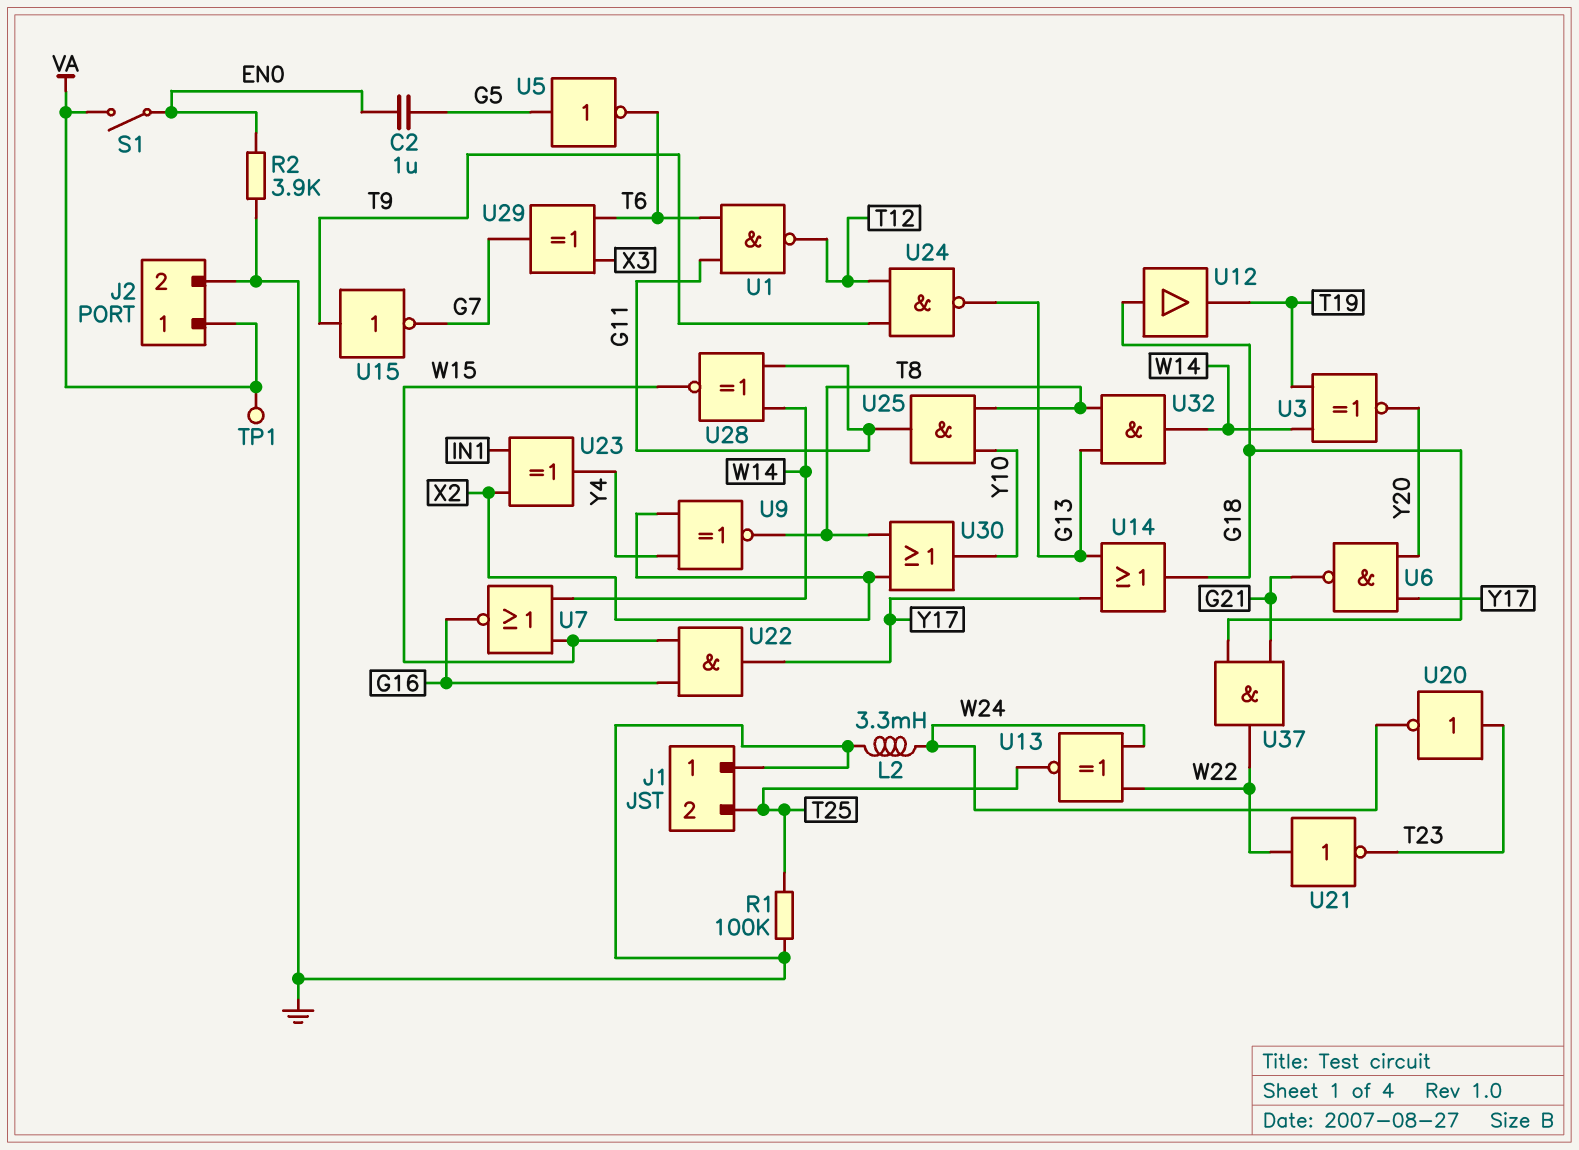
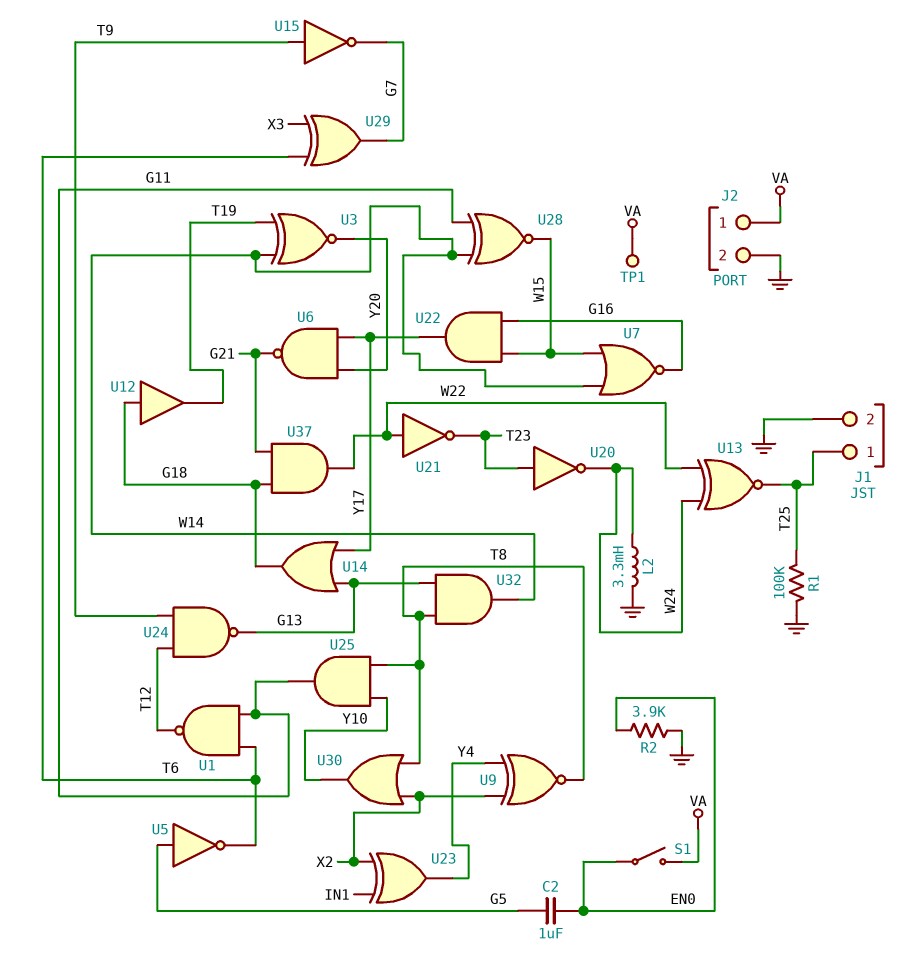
J1 pin 1: GND -> T25
J1 pin 2: T25 -> GND

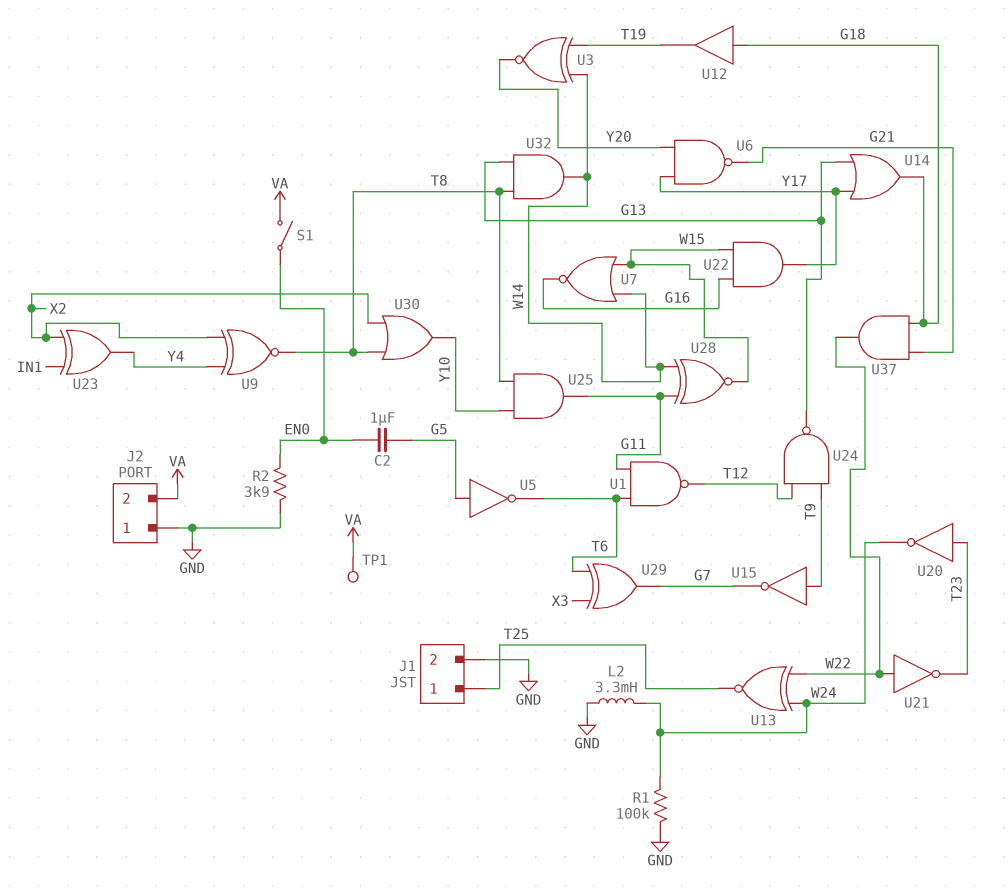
J2 pin 1: VA -> GND
J2 pin 2: GND -> VA
R1: 100k (GND, T25) -> 100k (GND, W24)

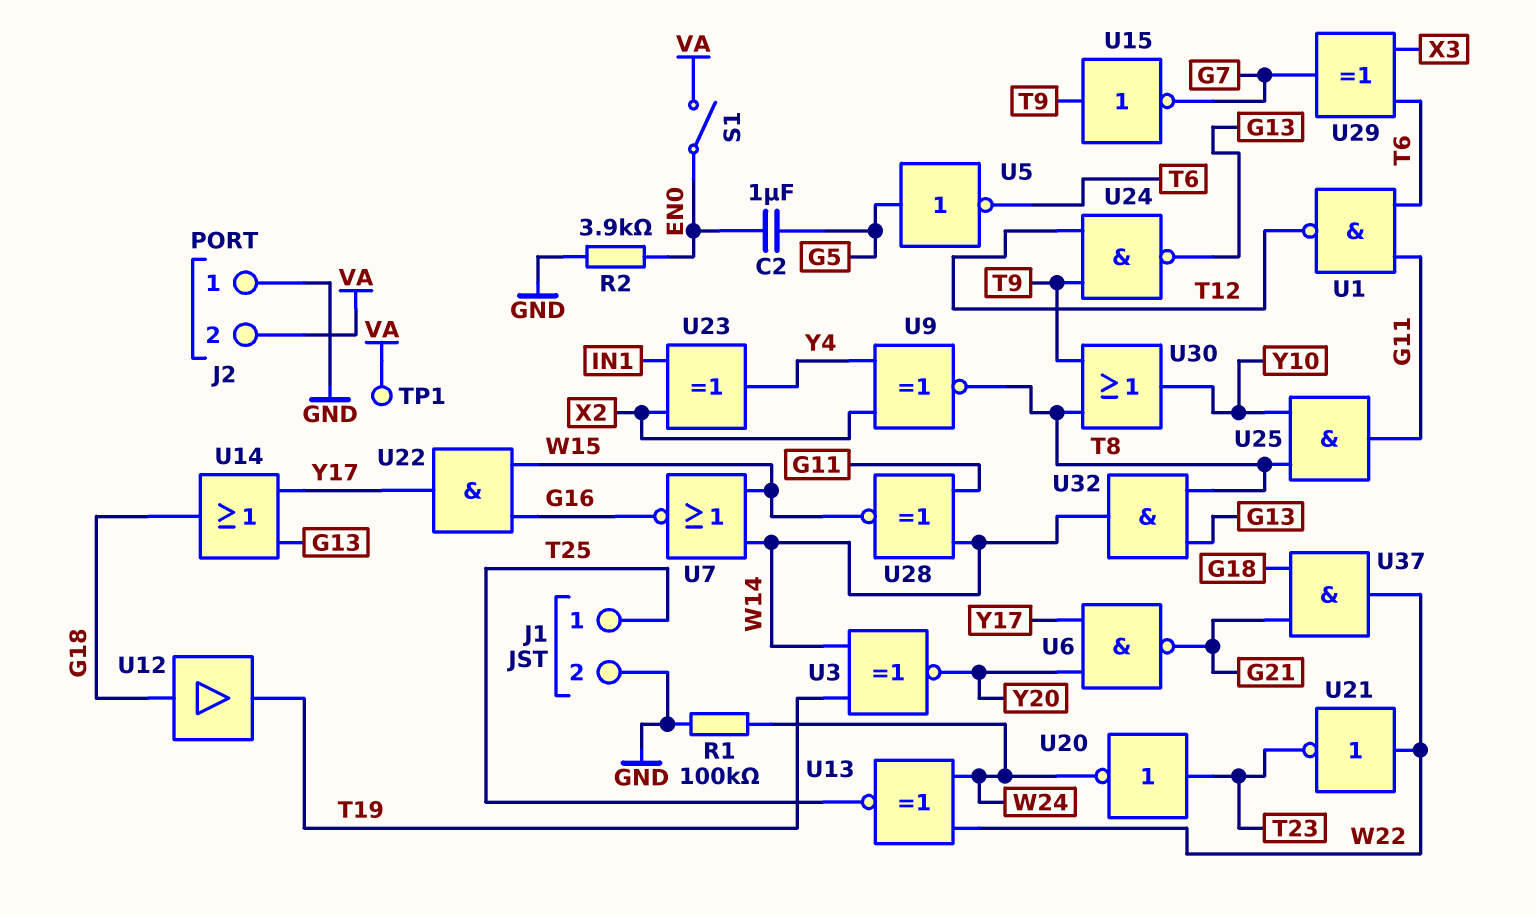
L2: 3.3mH (GND, W24) -> none
U30: OR (in T8, in X2, out Y10) -> OR (in T8, in T9, out Y10)

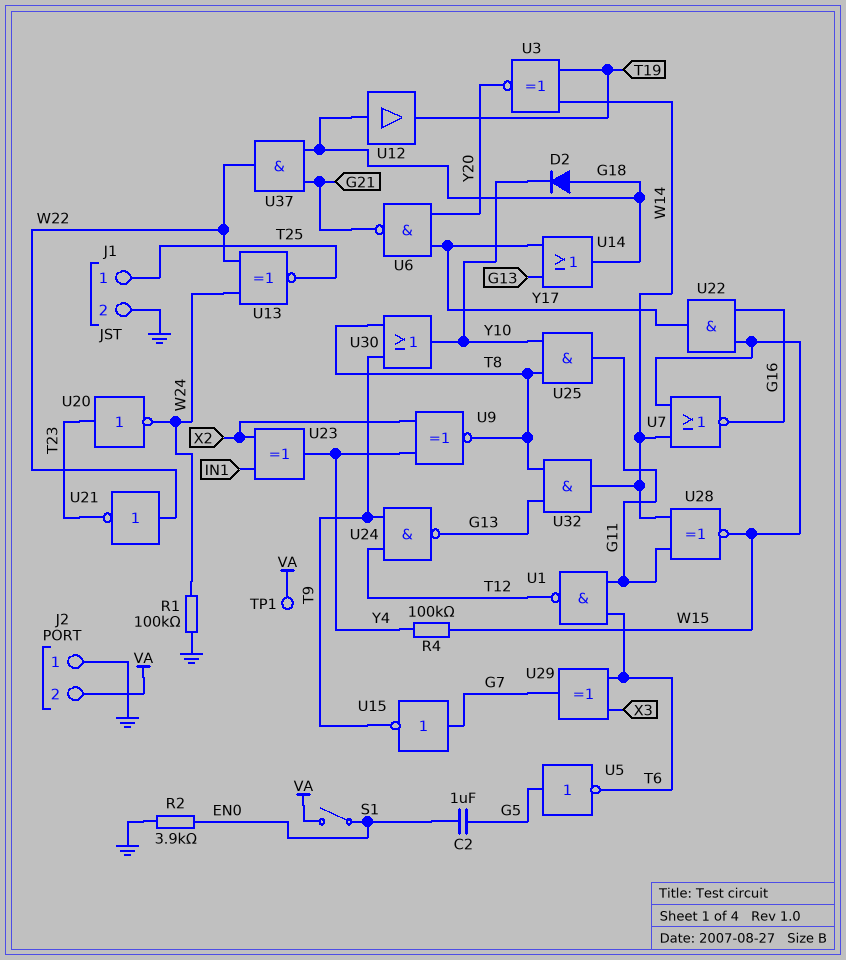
D2: none -> diode (A G18, K Y10)
R4: none -> 100k (W15, Y4)
U15: NOT (in T9, out G7) -> NOT (in G7, out T9)

